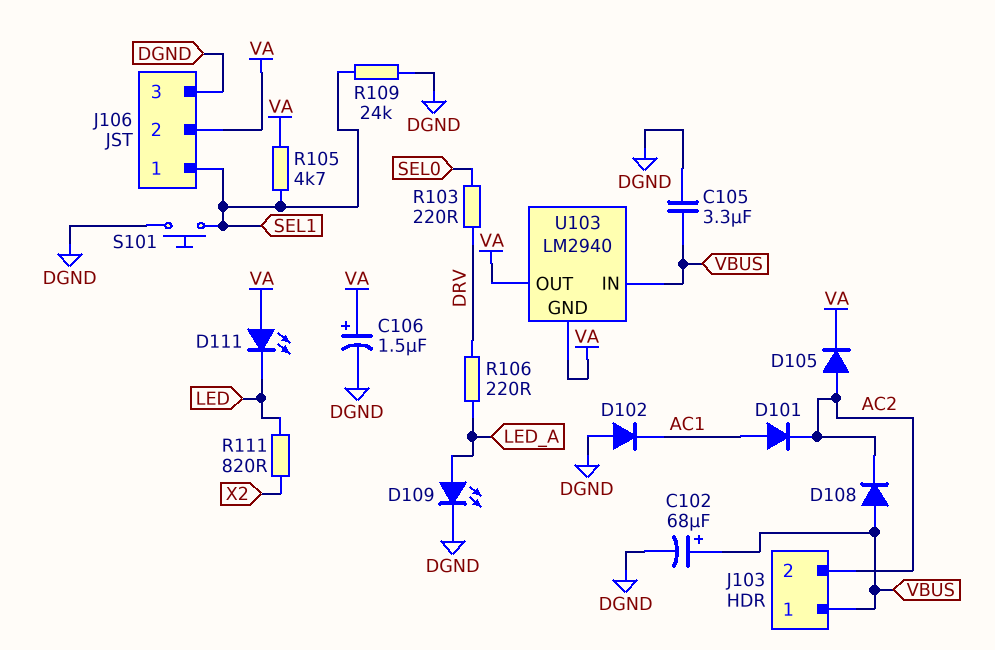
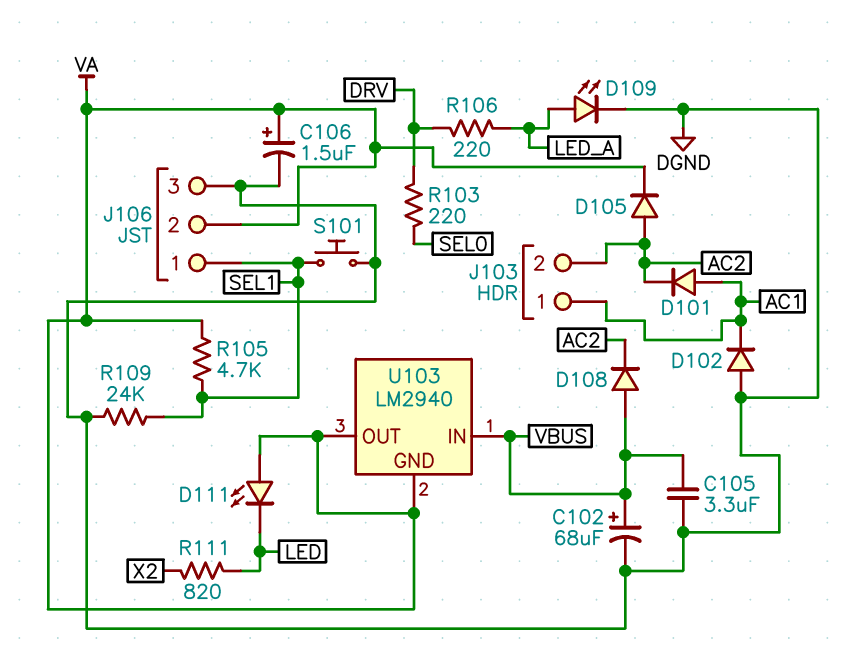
J103 pin 1: VBUS -> AC1

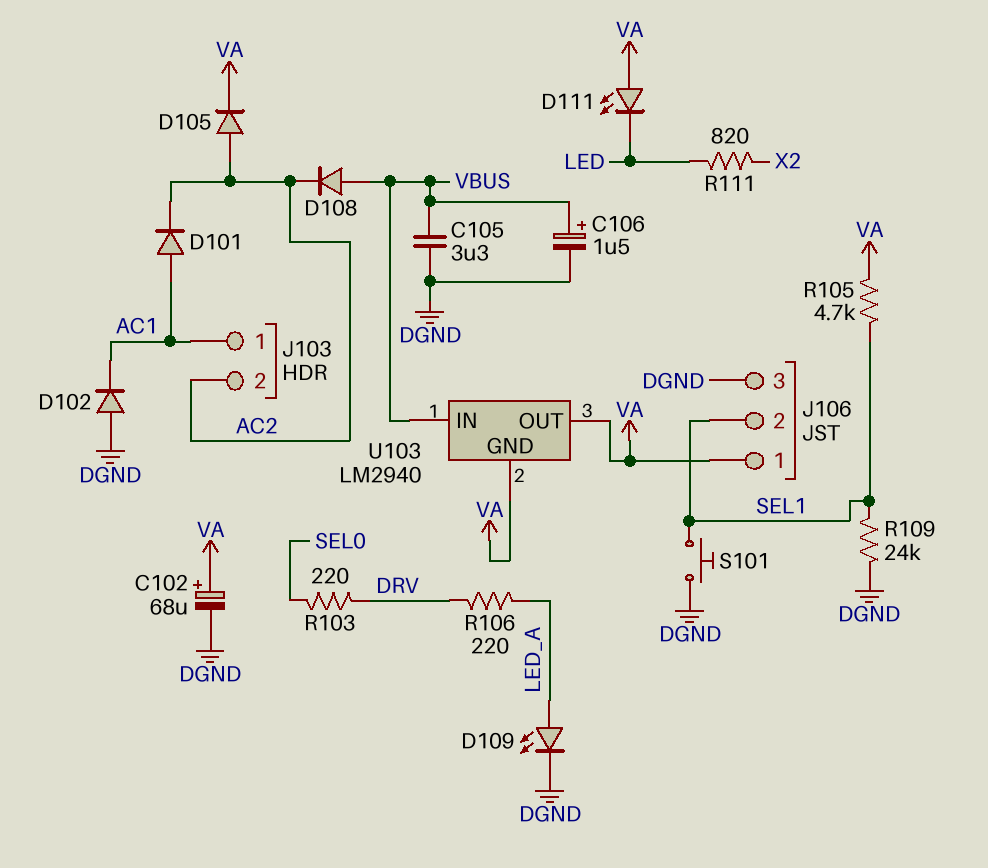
C102: 68uF (plus VBUS, minus DGND) -> 68uF (plus VA, minus DGND)
C106: 1.5uF (plus VA, minus DGND) -> 1.5uF (plus VBUS, minus DGND)
J106 pin 1: SEL1 -> VA
J106 pin 2: VA -> SEL1

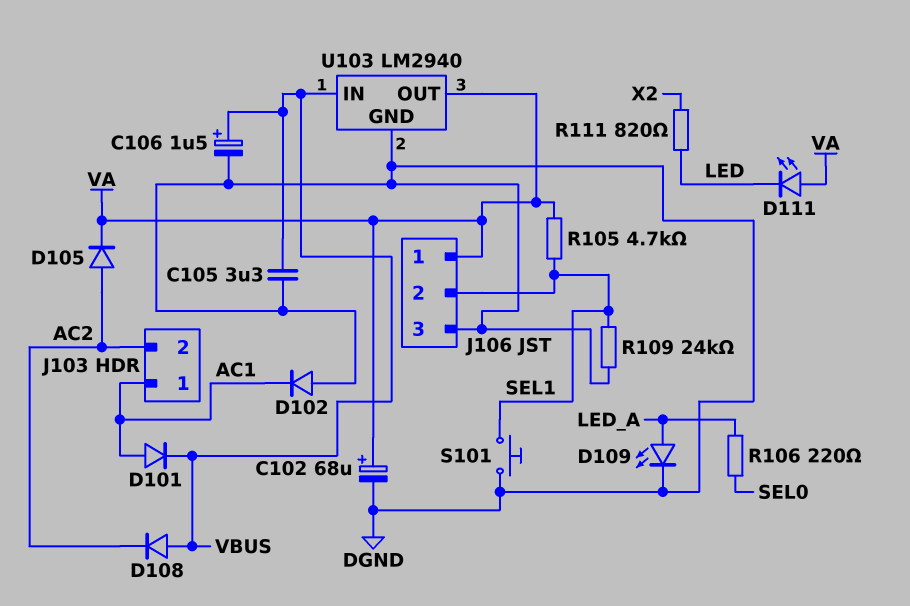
D101: diode (A AC1, K AC2) -> diode (A AC1, K VBUS)
R103: 220 (DRV, SEL0) -> none
R106: 220 (DRV, LED_A) -> 220 (LED_A, SEL0)
U103 pin GND: VA -> DGND

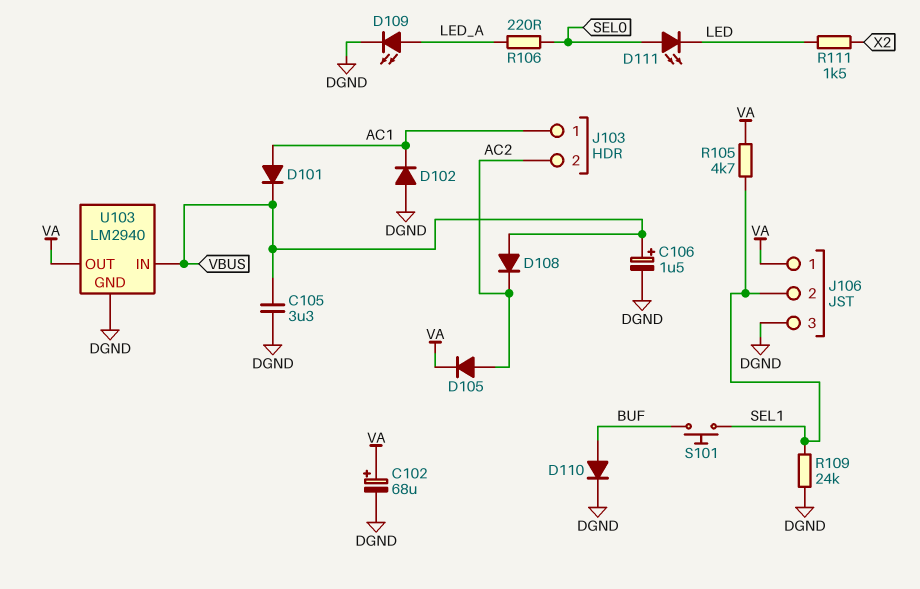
D110: none -> diode (A BUF, K DGND)
D111: LED (A VA, K LED) -> LED (A SEL0, K LED)
R111: 820 (LED, X2) -> 1.5k (LED, X2)
S101: button (DGND, SEL1) -> button (BUF, SEL1)

